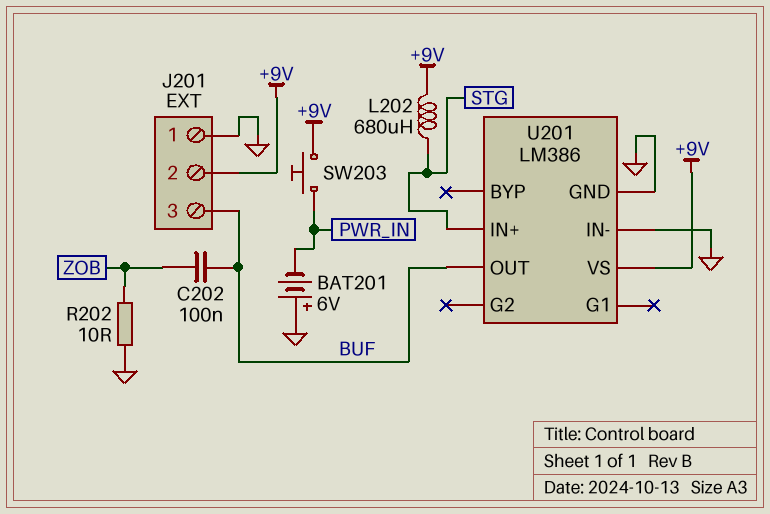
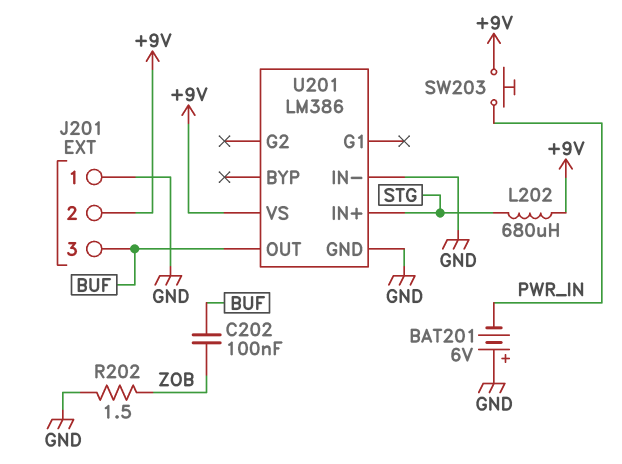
R202: 10 (GND, ZOB) -> 1.5 (GND, ZOB)

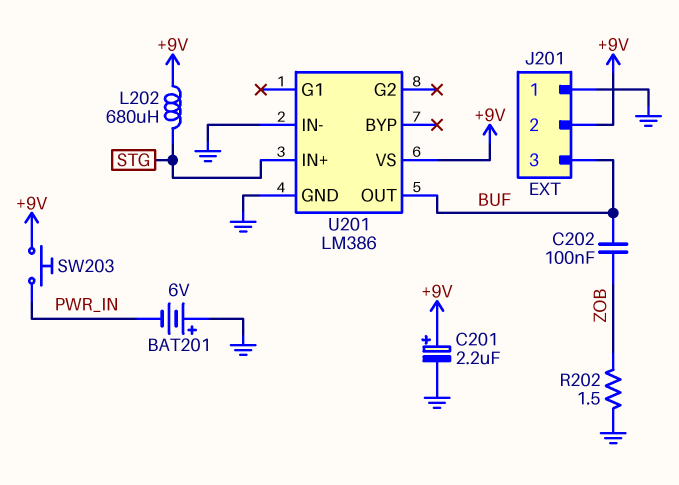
C201: none -> 2.2uF (plus +9V, minus GND)

